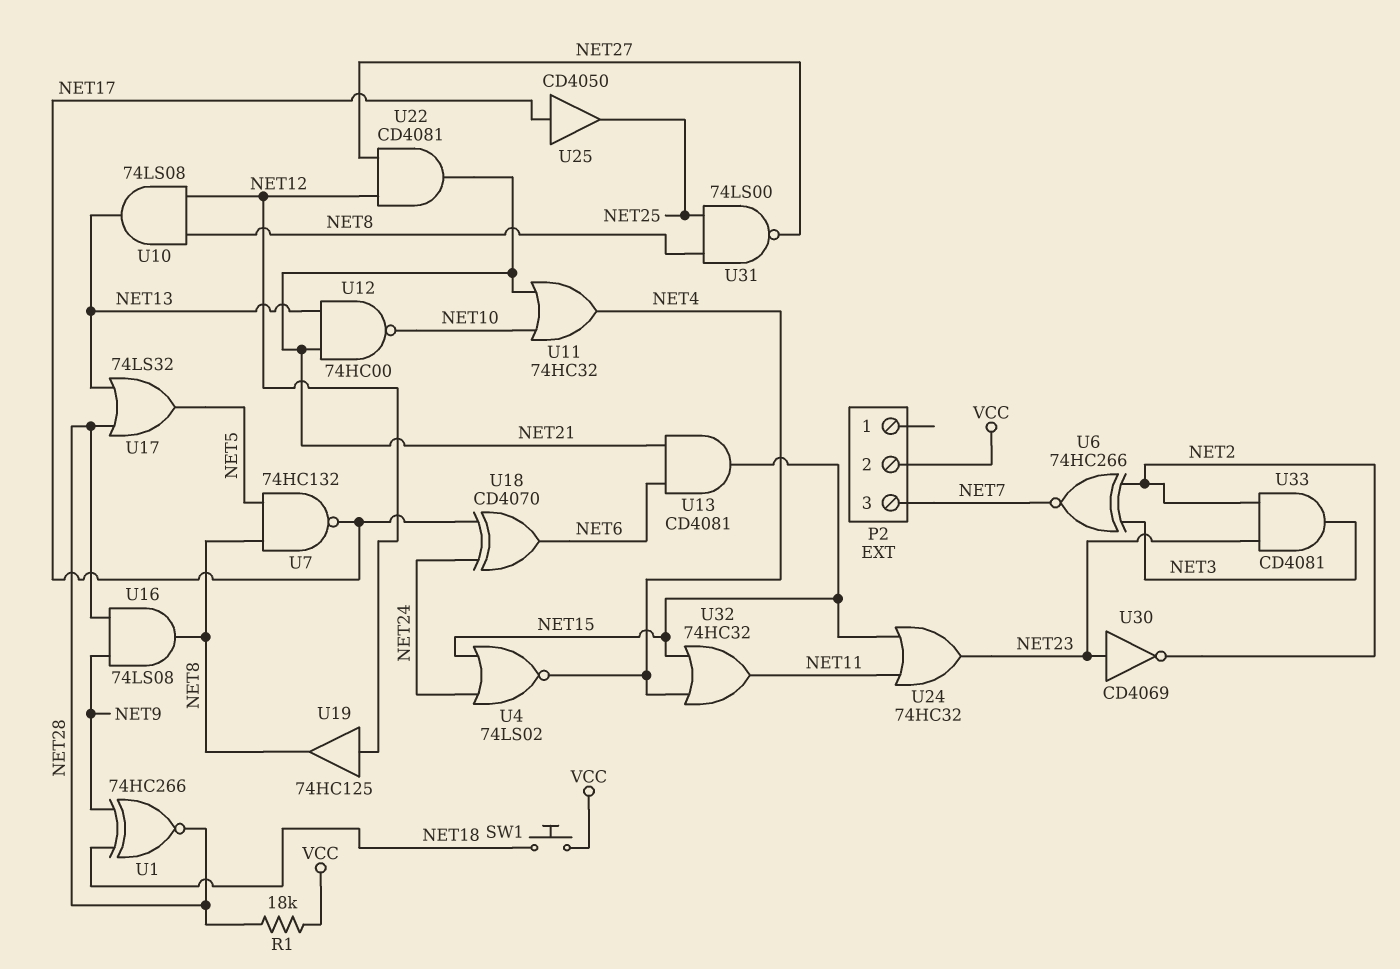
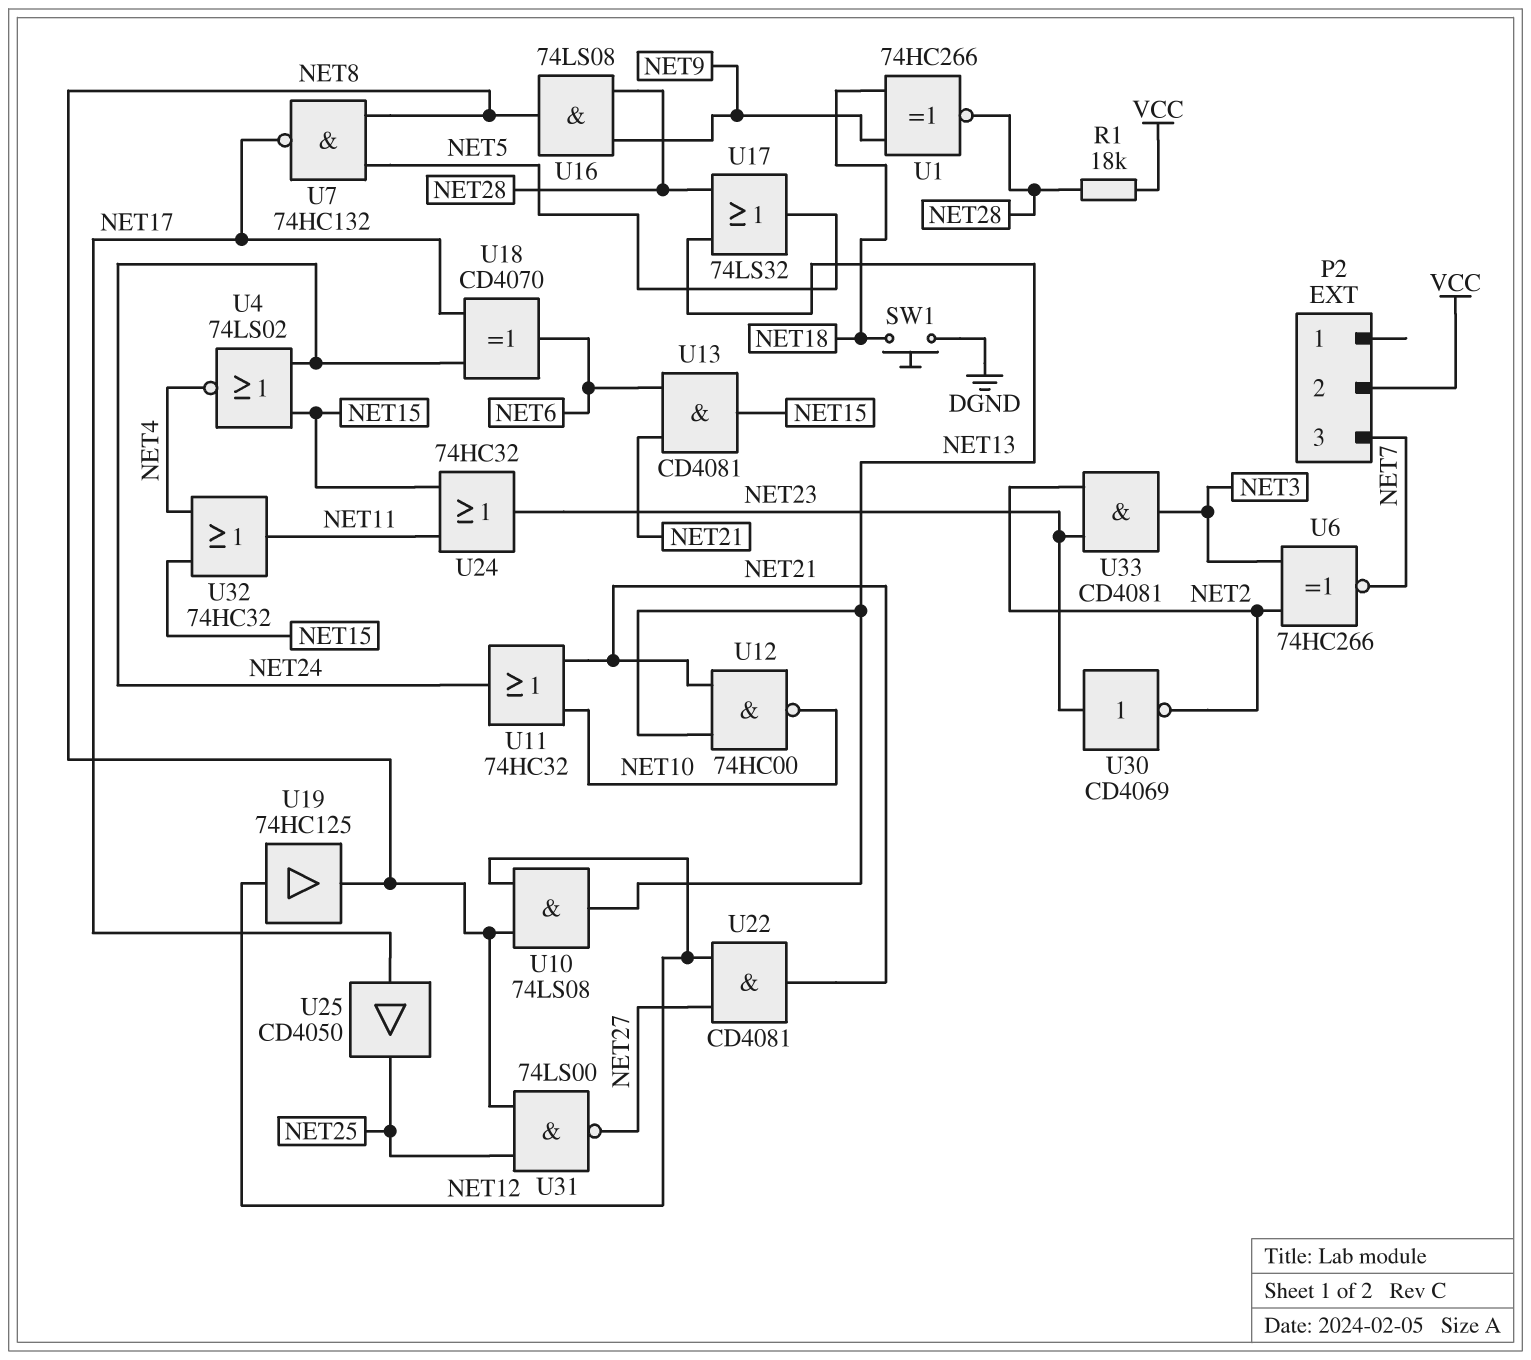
SW1: button (NET18, VCC) -> button (DGND, NET18)
U11: OR 74HC32 (in NET10, in NET21, out NET4) -> OR 74HC32 (in NET10, in NET21, out NET24)

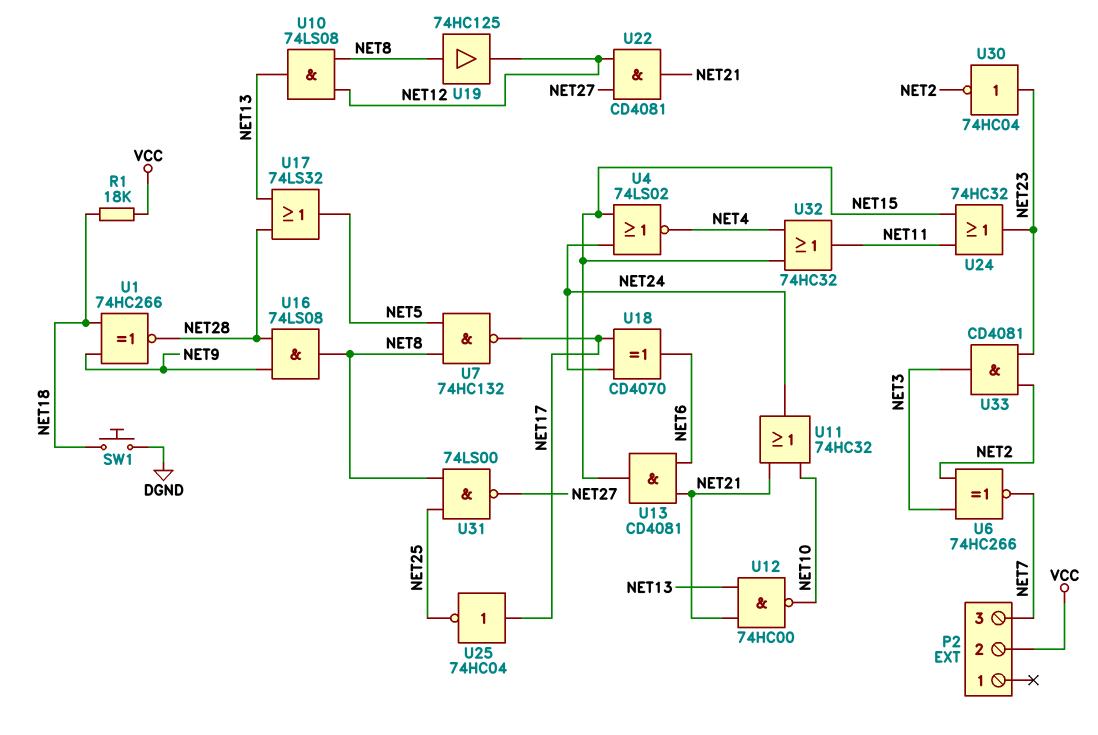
R1: 18k (NET28, VCC) -> 18k (NET18, VCC)
U19: buffer 74HC125 (in NET12, out NET8) -> buffer 74HC125 (in NET8, out NET12)
U25: buffer CD4050 (in NET17, out NET25) -> NOT 74HC04 (in NET17, out NET25)
U30: NOT CD4069 (in NET23, out NET2) -> NOT 74HC04 (in NET23, out NET2)

